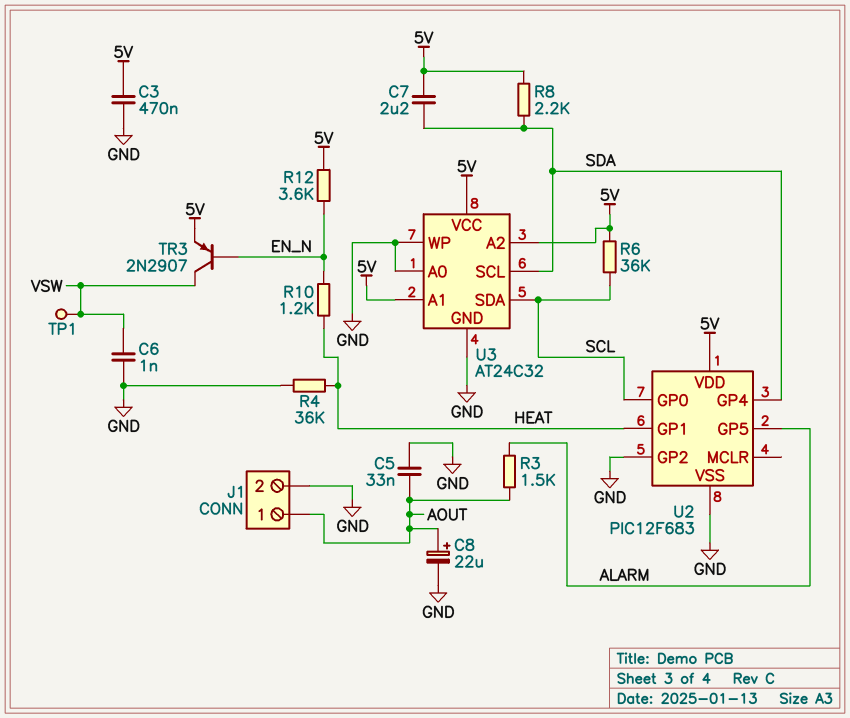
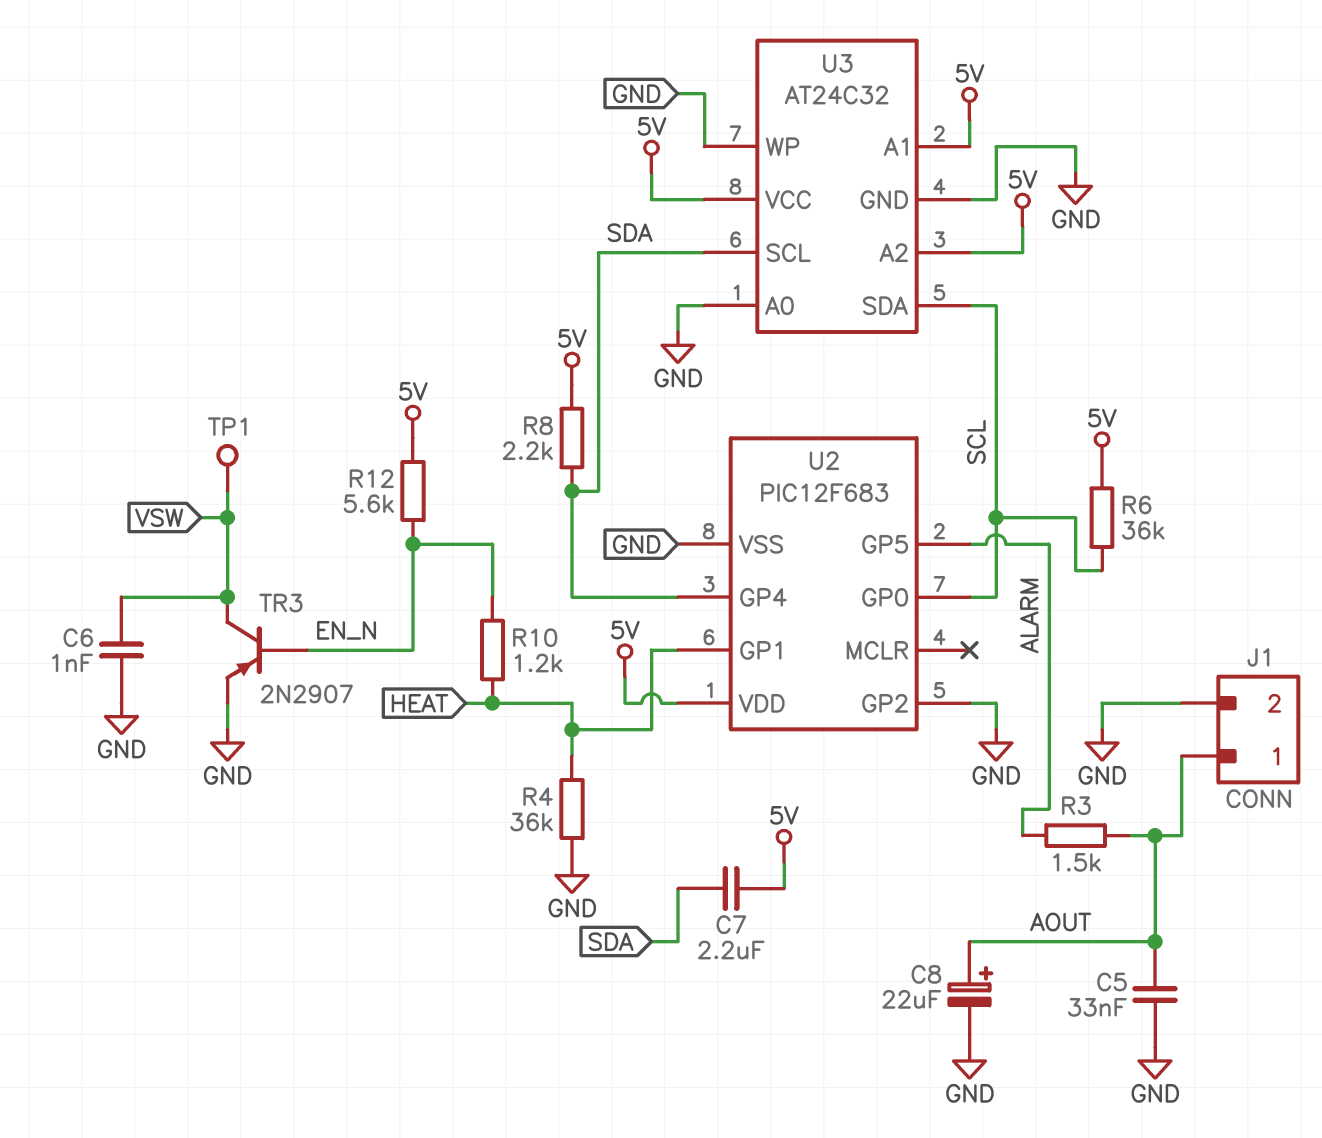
C3: 470nF (5V, GND) -> none
R12: 3.6k (5V, EN_N) -> 5.6k (5V, EN_N)
TR3: PNP 2N2907 (B EN_N, C VSW, E 5V) -> PNP 2N2907 (B EN_N, C VSW, E GND)

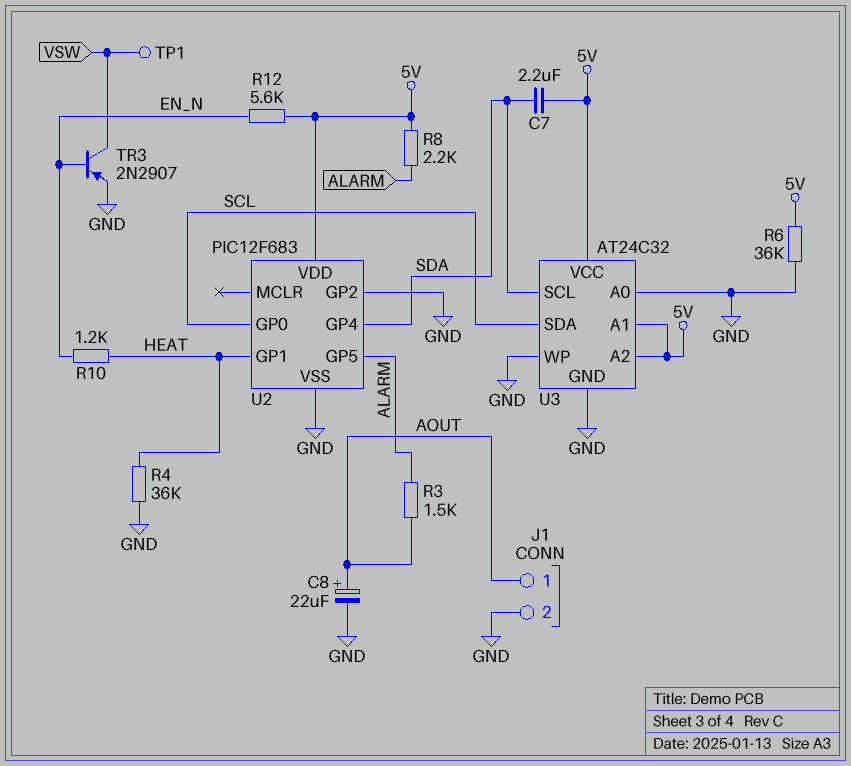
C5: 33nF (AOUT, GND) -> none
C6: 1nF (GND, VSW) -> none
R6: 36k (5V, SCL) -> 36k (5V, GND)
R8: 2.2k (5V, SDA) -> 2.2k (5V, ALARM)

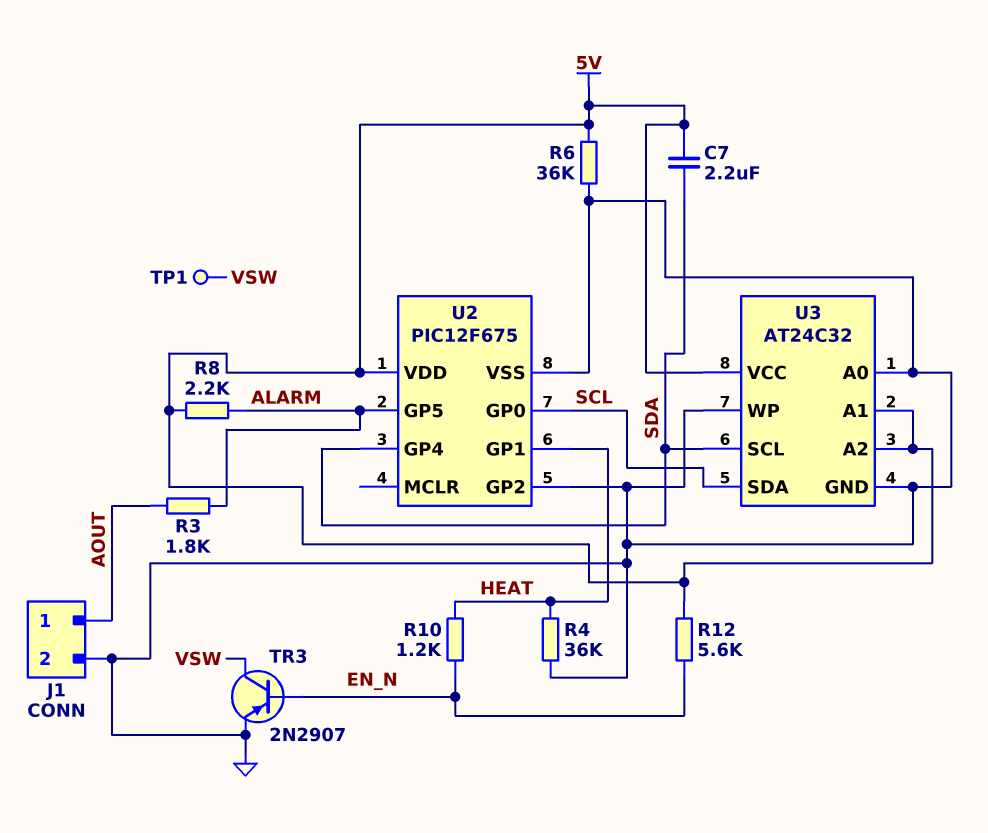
C8: 22uF (plus AOUT, minus GND) -> none
R3: 1.5k (ALARM, AOUT) -> 1.8k (ALARM, AOUT)
U2: PIC12F683 -> PIC12F675

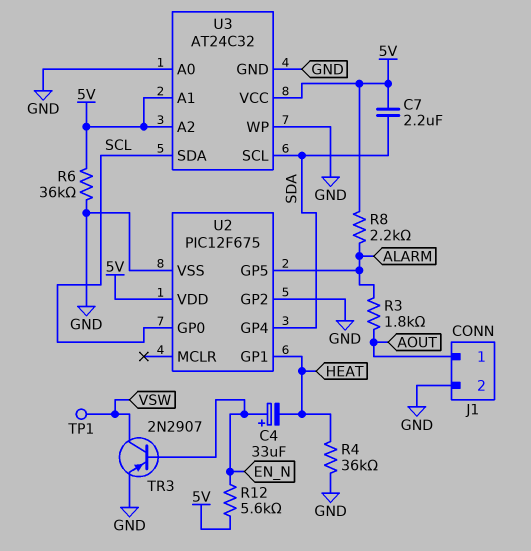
C4: none -> 33uF (plus EN_N, minus HEAT)
R10: 1.2k (EN_N, HEAT) -> none

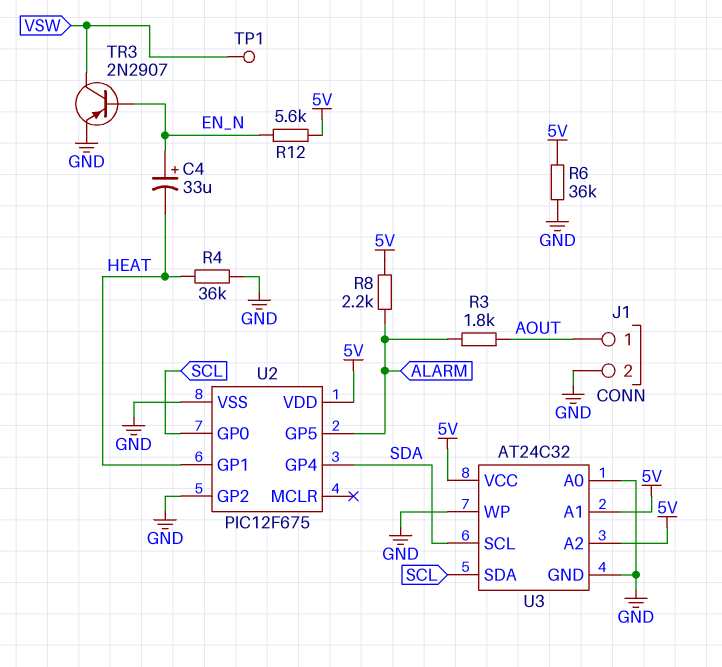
C7: 2.2uF (5V, SDA) -> none

